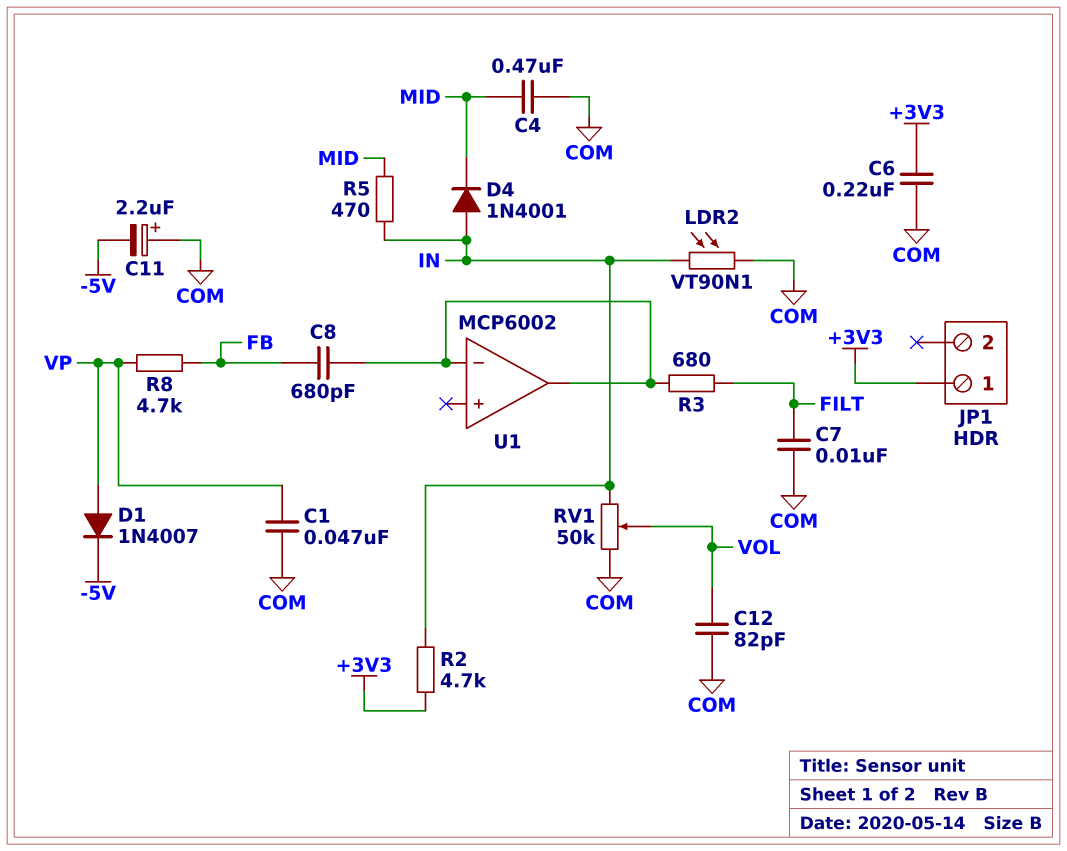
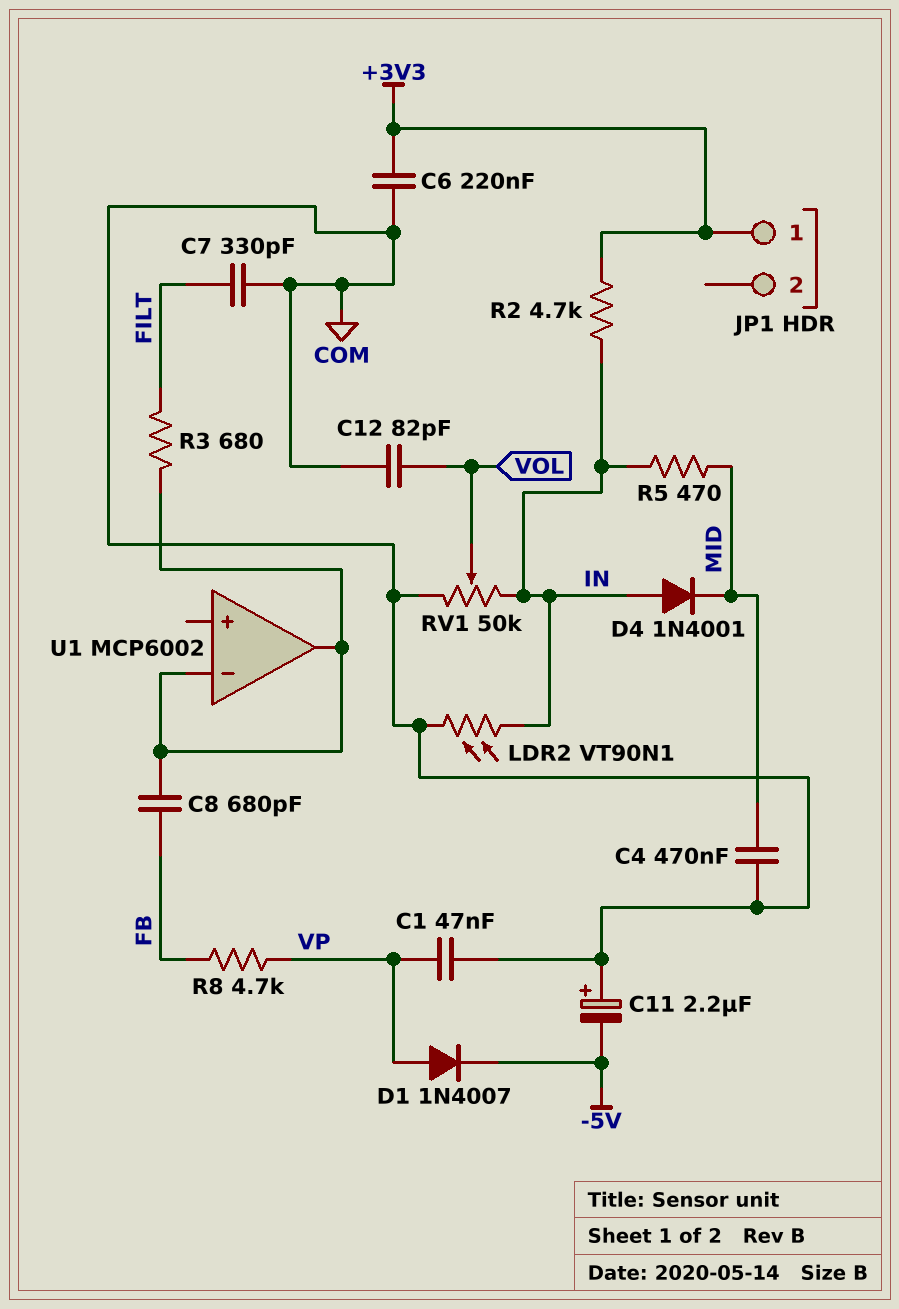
C7: 10nF (COM, FILT) -> 330pF (COM, FILT)

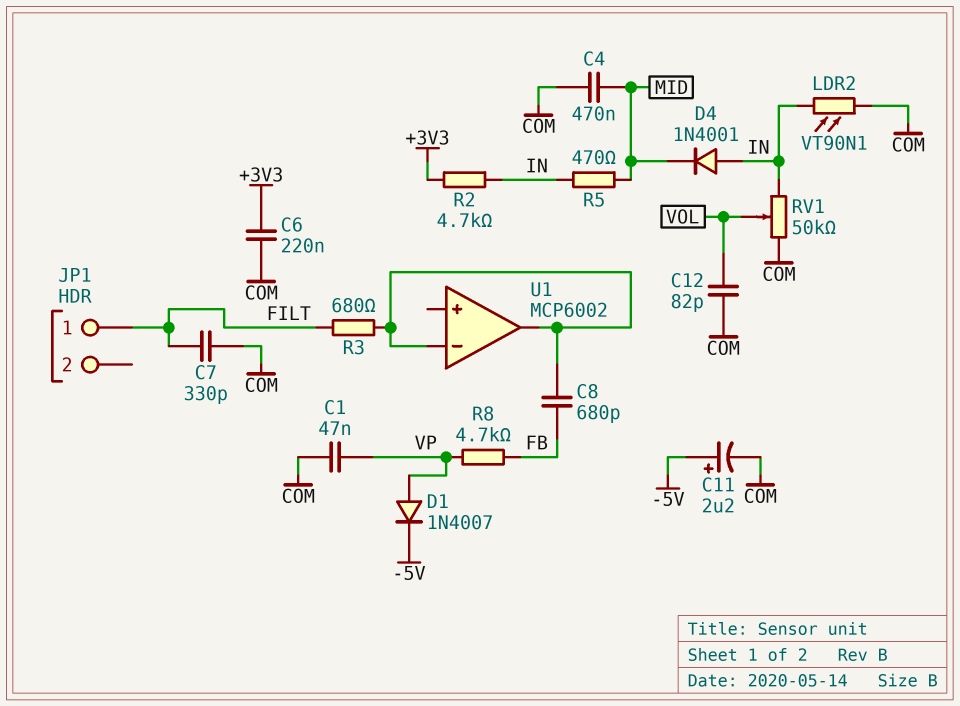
C11: 2.2uF (plus COM, minus -5V) -> 2.2uF (plus -5V, minus COM)
JP1 pin 1: +3V3 -> FILT

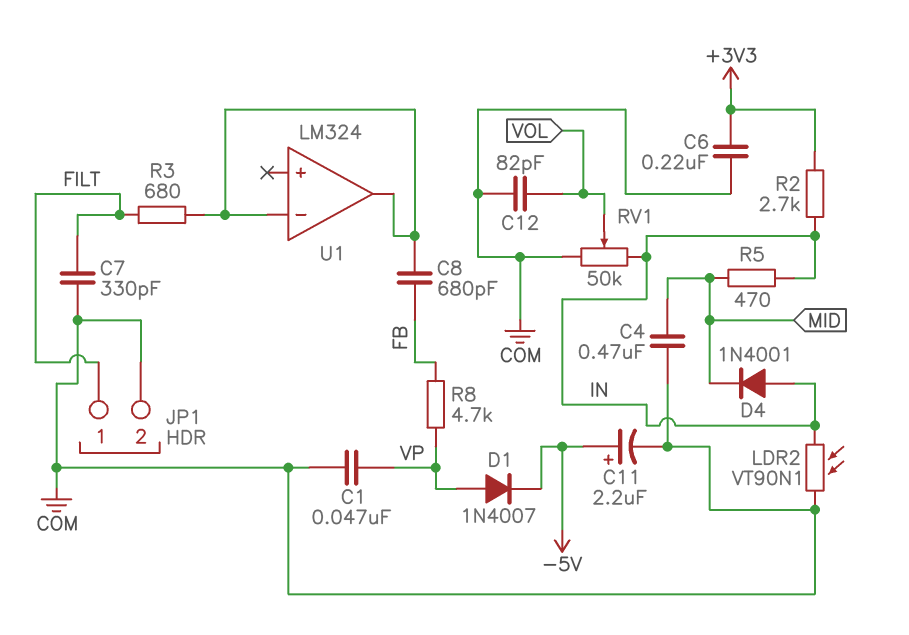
JP1 pin 2: none -> COM
R2: 4.7k (+3V3, IN) -> 2.7k (+3V3, IN)
U1: MCP6002 -> LM324

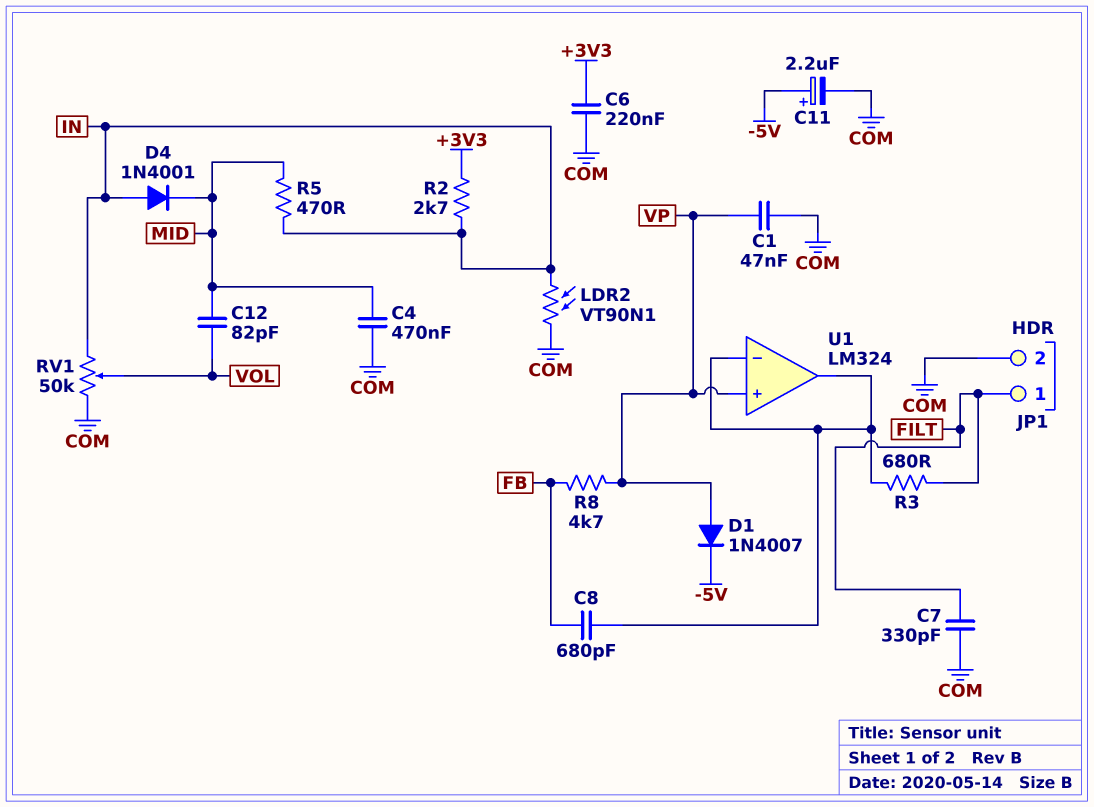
C12: 82pF (COM, VOL) -> 82pF (MID, VOL)
U1 pin in+: none -> VP

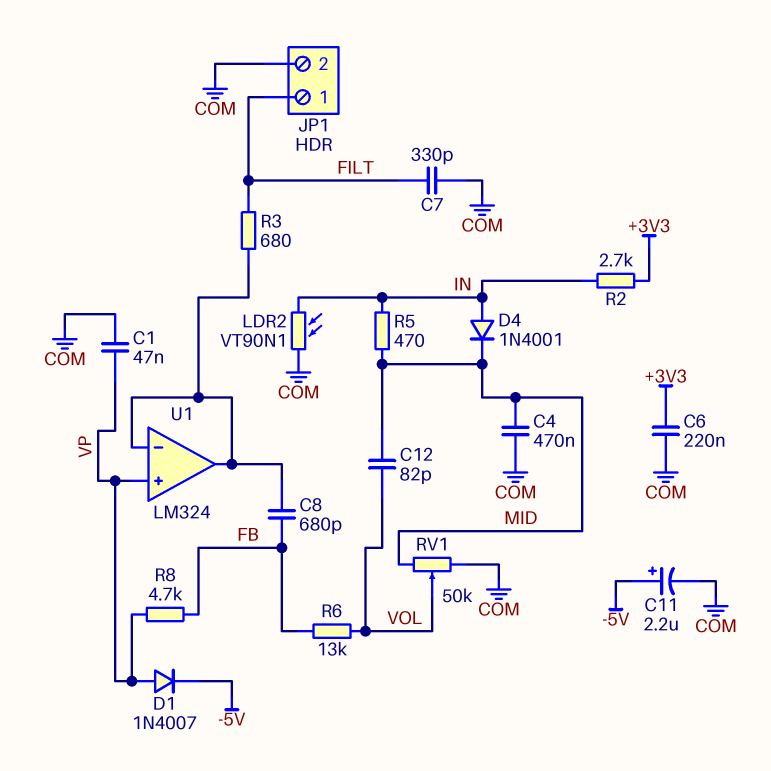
R6: none -> 13k (FB, VOL)
RV1: 50k (COM, IN, wiper VOL) -> 50k (COM, MID, wiper VOL)

